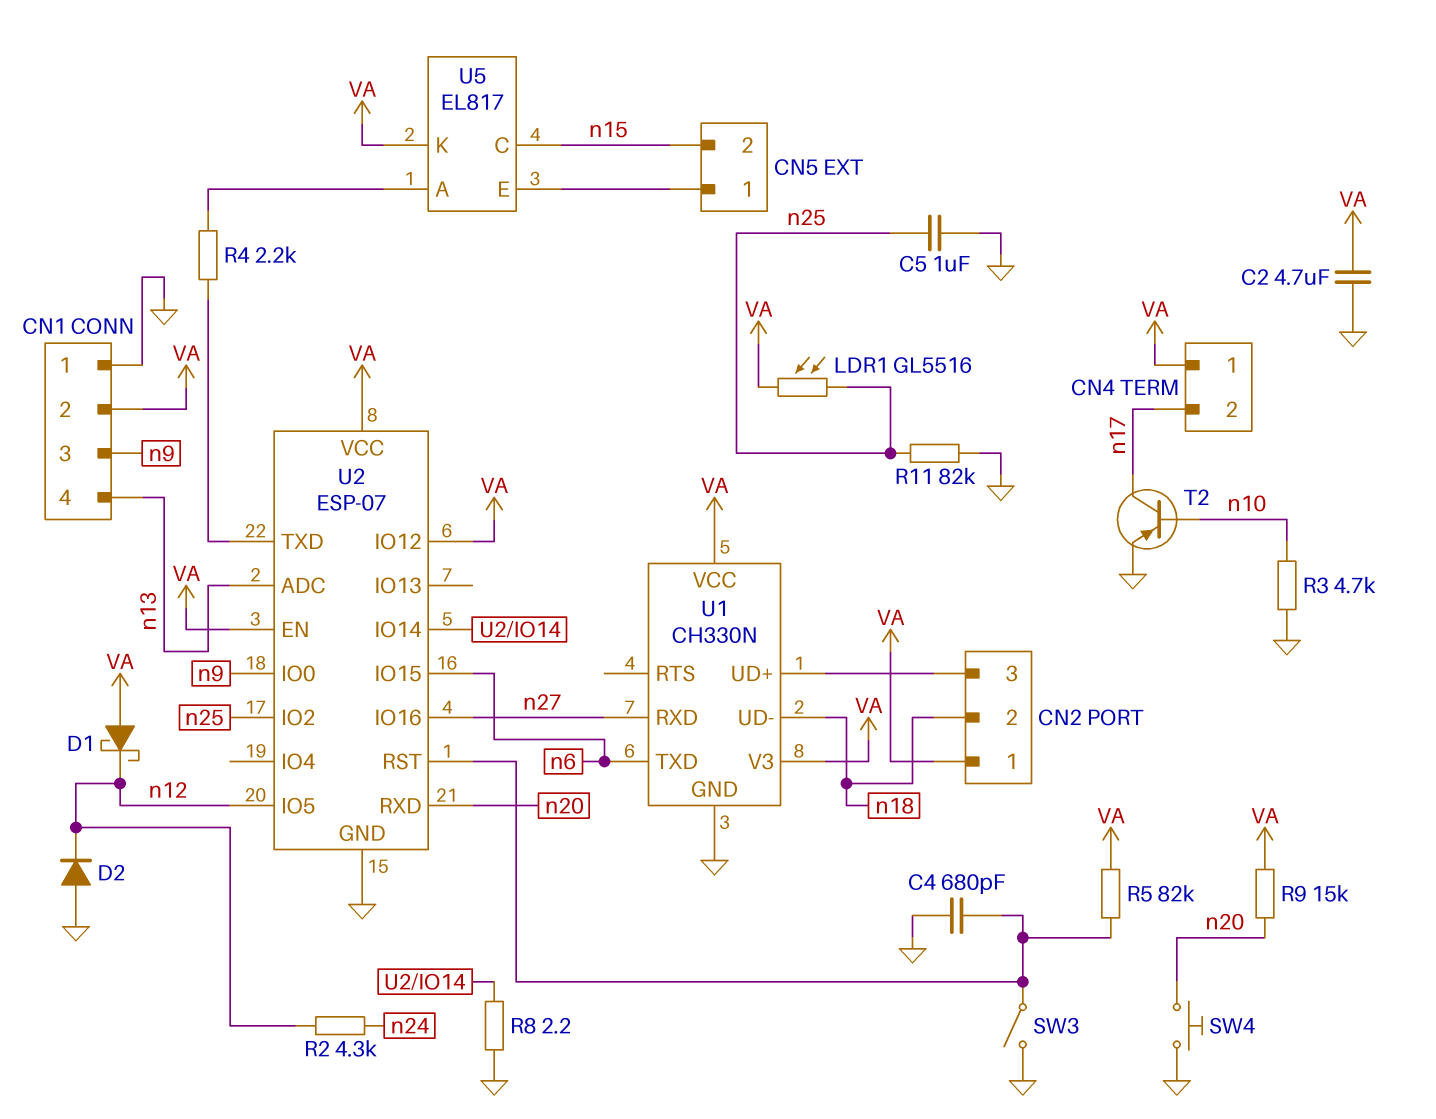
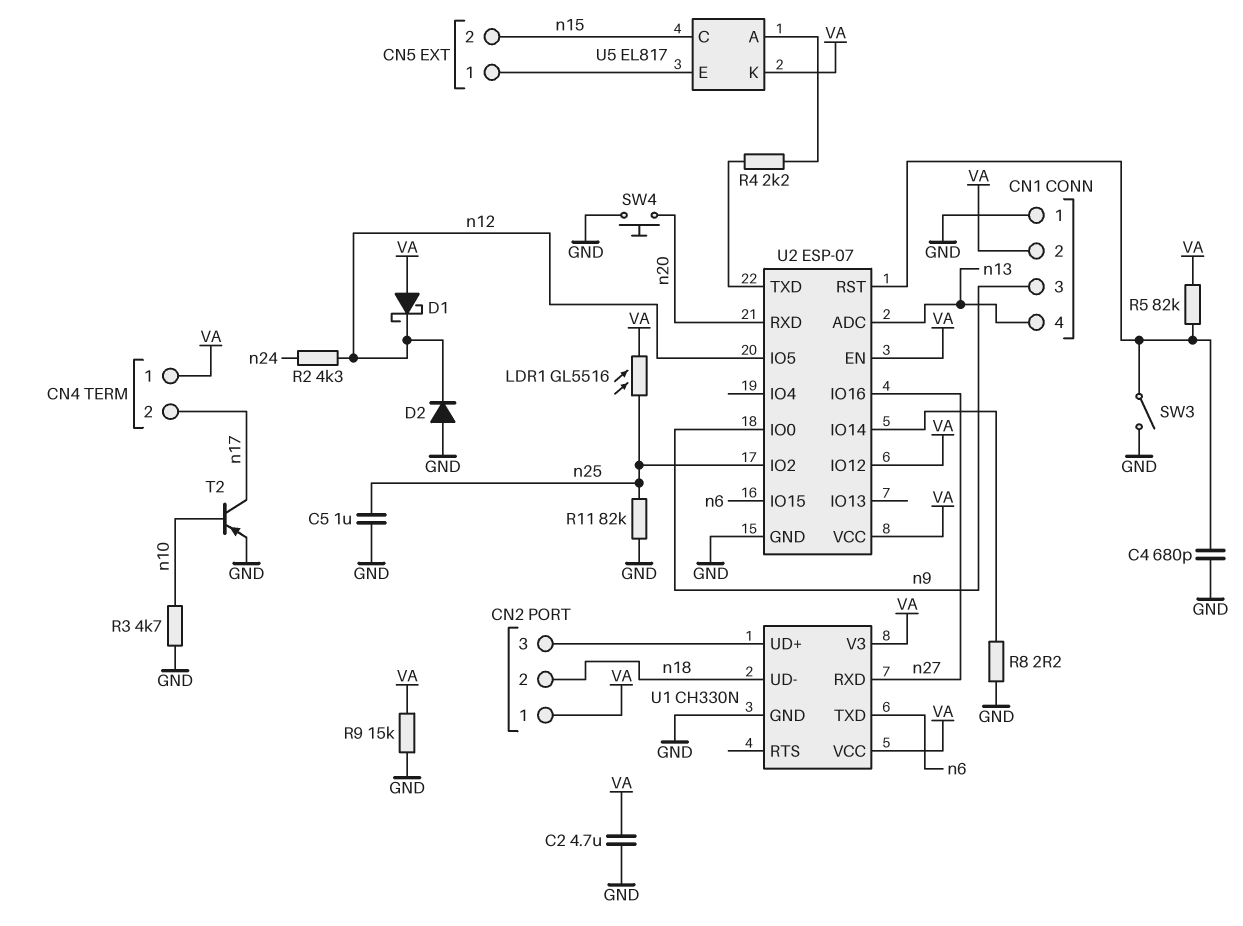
R9: 15k (VA, n20) -> 15k (GND, VA)

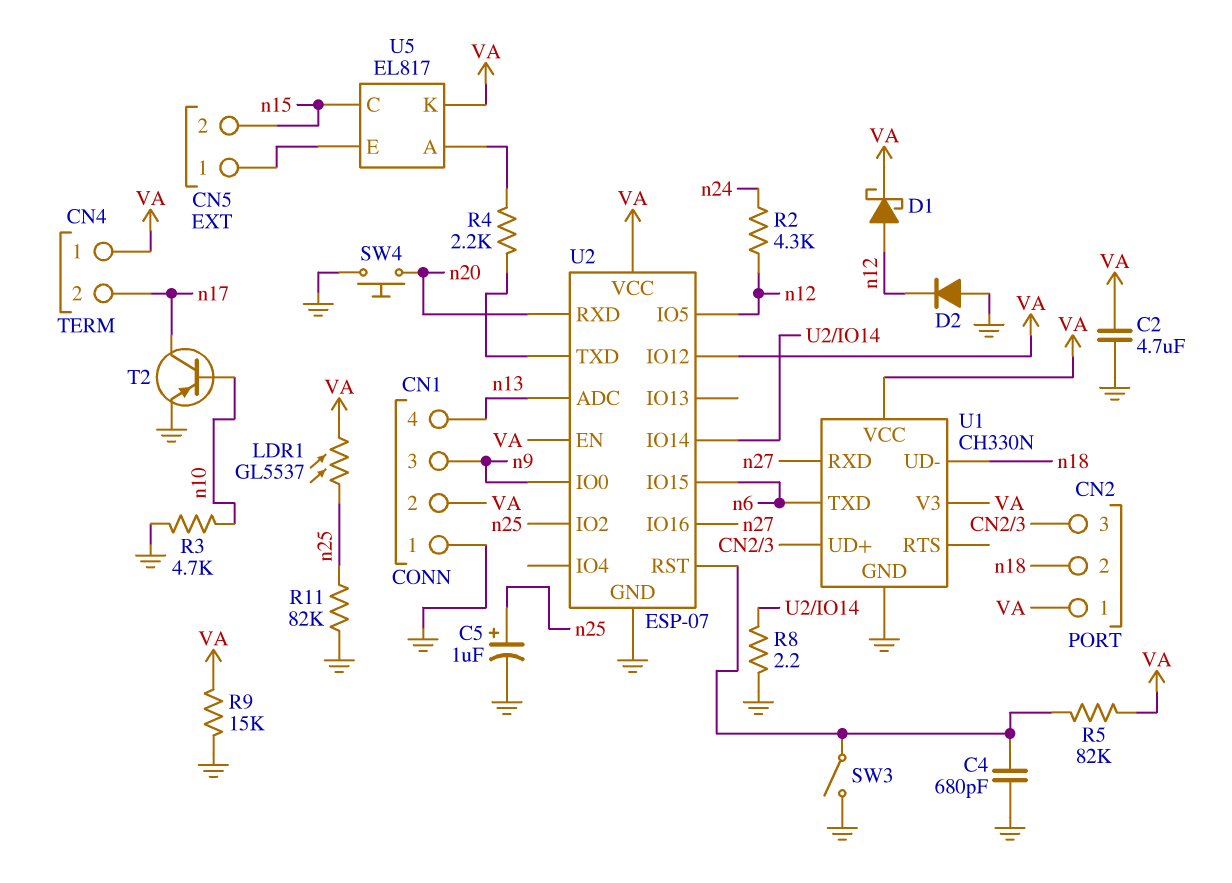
C5: 1uF (GND, n25) -> 1uF (plus n25, minus GND)
D1: schottky (A VA, K n12) -> schottky (A n12, K VA)
LDR1: GL5516 (VA, n25) -> GL5537 (VA, n25)

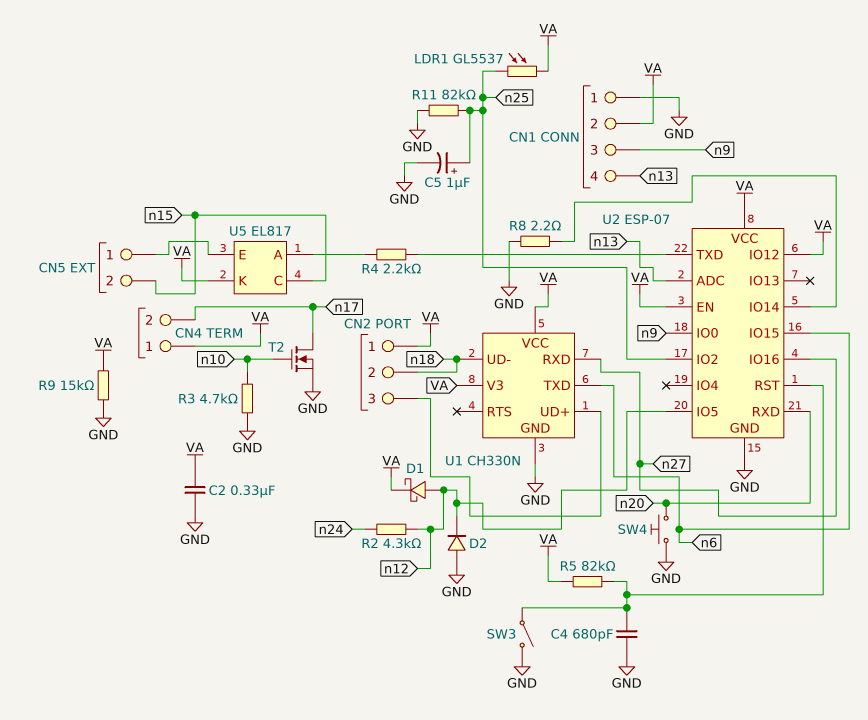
C2: 4.7uF (GND, VA) -> 330nF (GND, VA)
T2: PNP (B n10, C n17, E GND) -> NMOS (G n10, D n17, S GND)

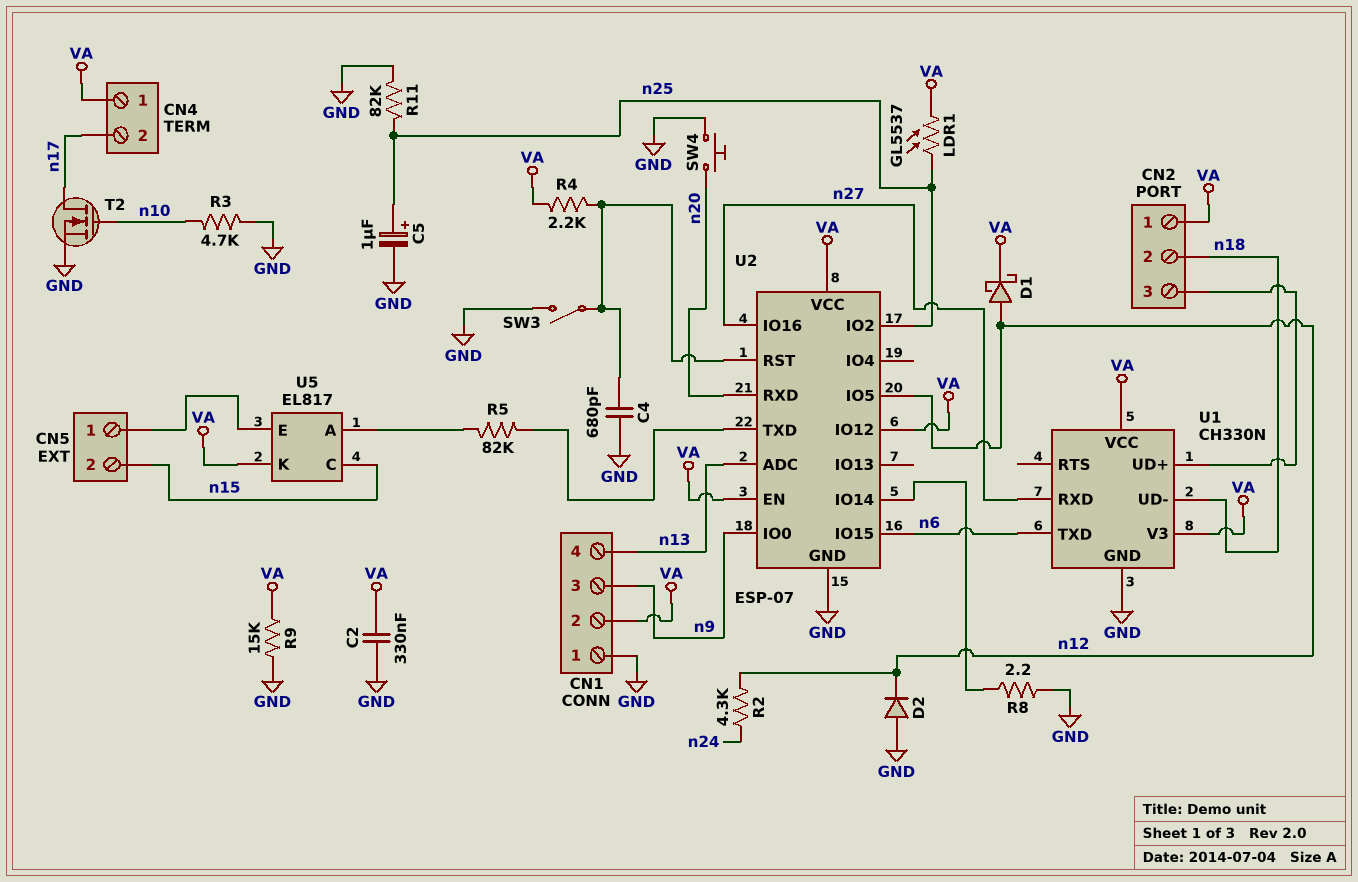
R4: 2.2k (U2/TXD, U5/A) -> 2.2k (U2/RST, VA)
R5: 82k (U2/RST, VA) -> 82k (U2/TXD, U5/A)

